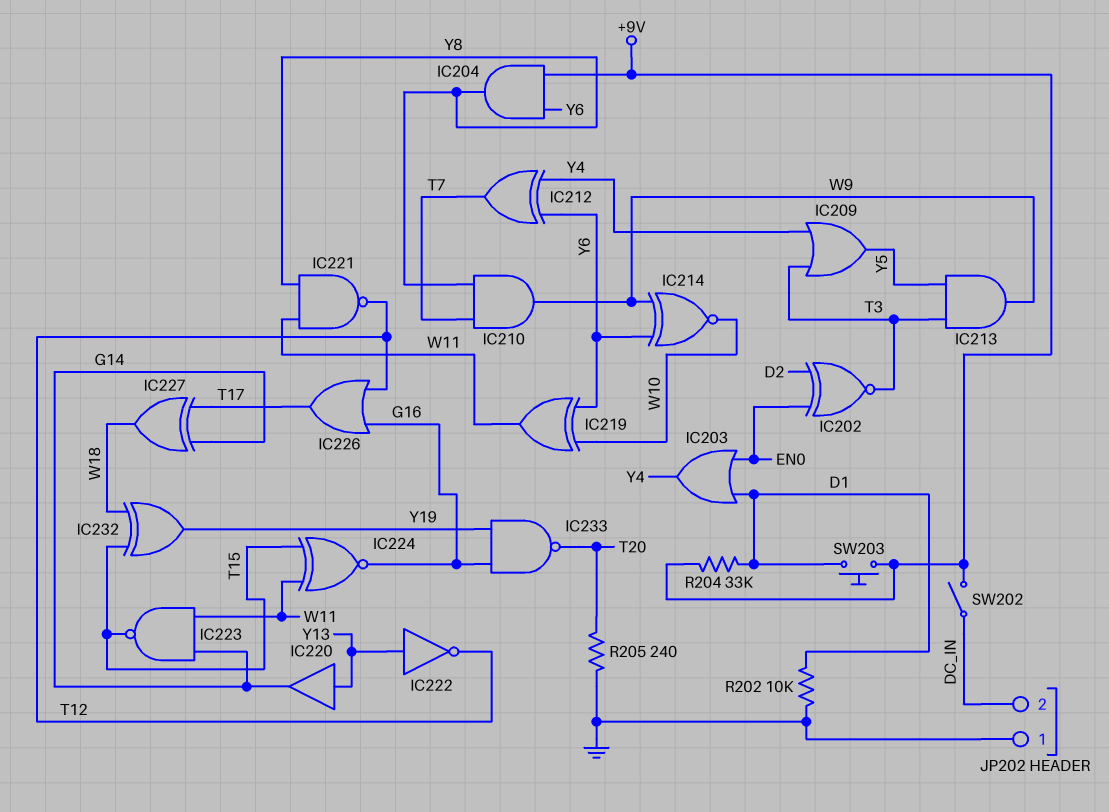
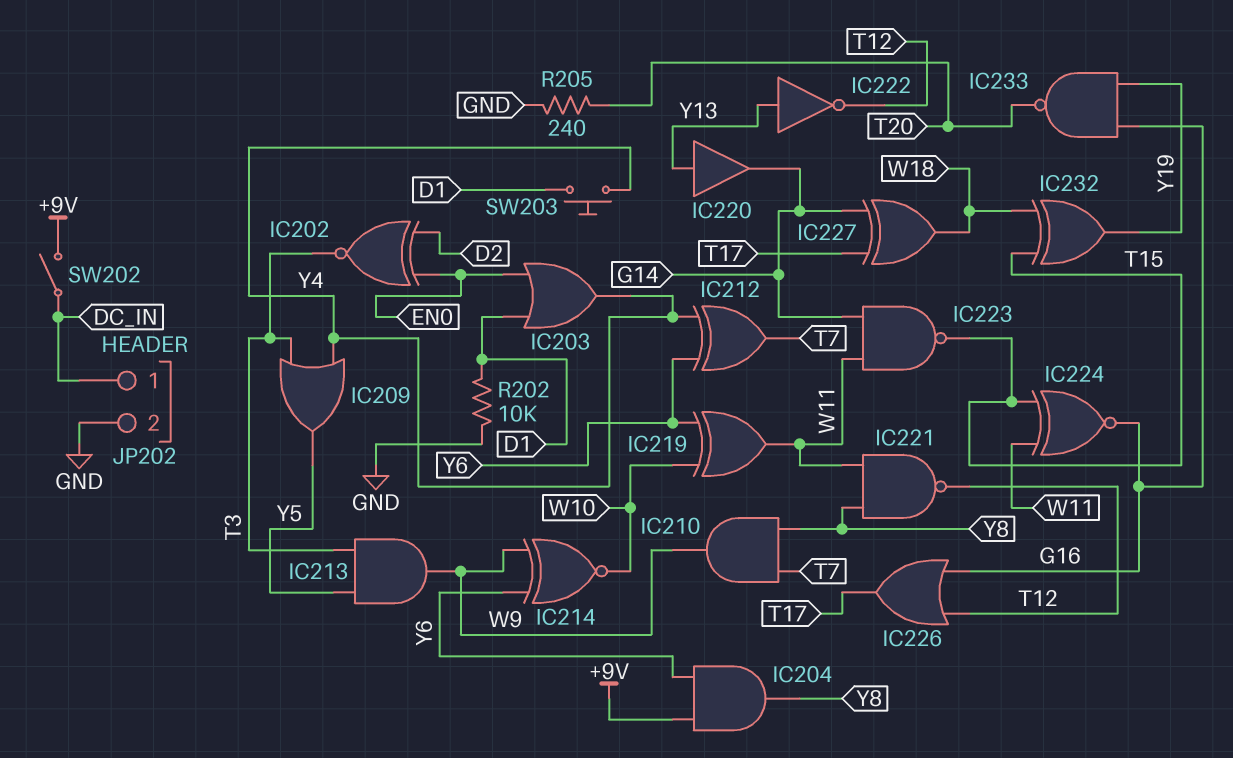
JP202 pin 1: GND -> DC_IN
JP202 pin 2: DC_IN -> GND
R204: 33k (+9V, D1) -> none
SW203: button (+9V, D1) -> button (D1, Y4)

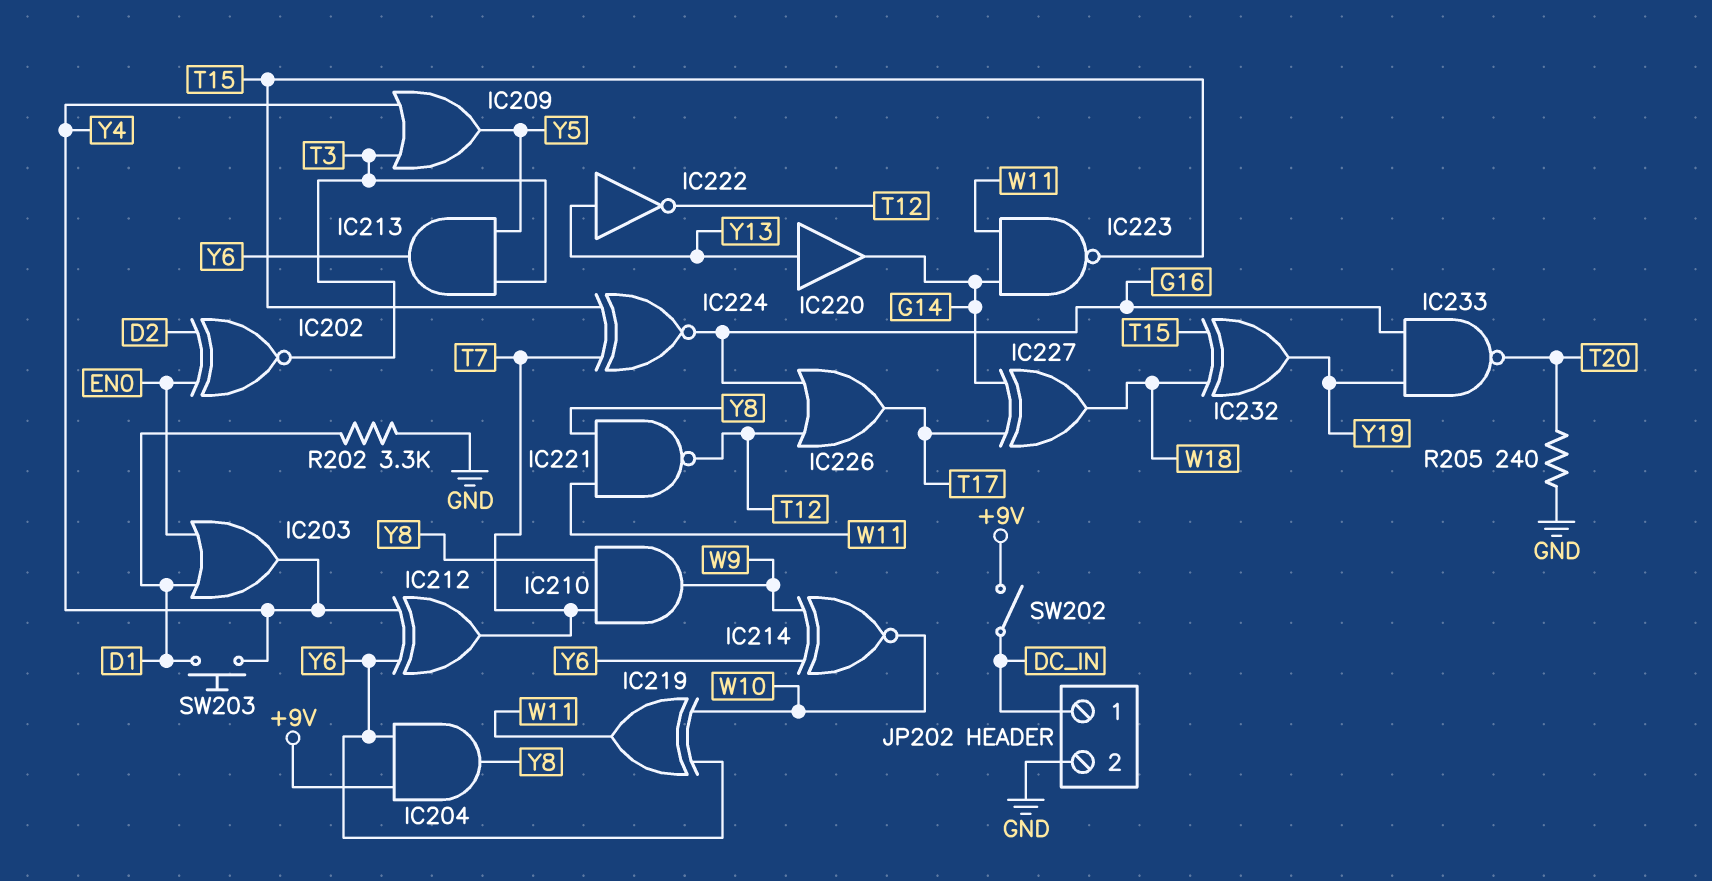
IC213: AND (in T3, in Y5, out W9) -> AND (in T3, in Y5, out Y6)
IC224: XNOR (in T15, in W11, out G16) -> XNOR (in T7, in T15, out G16)
R202: 10k (D1, GND) -> 3.3k (D1, GND)

